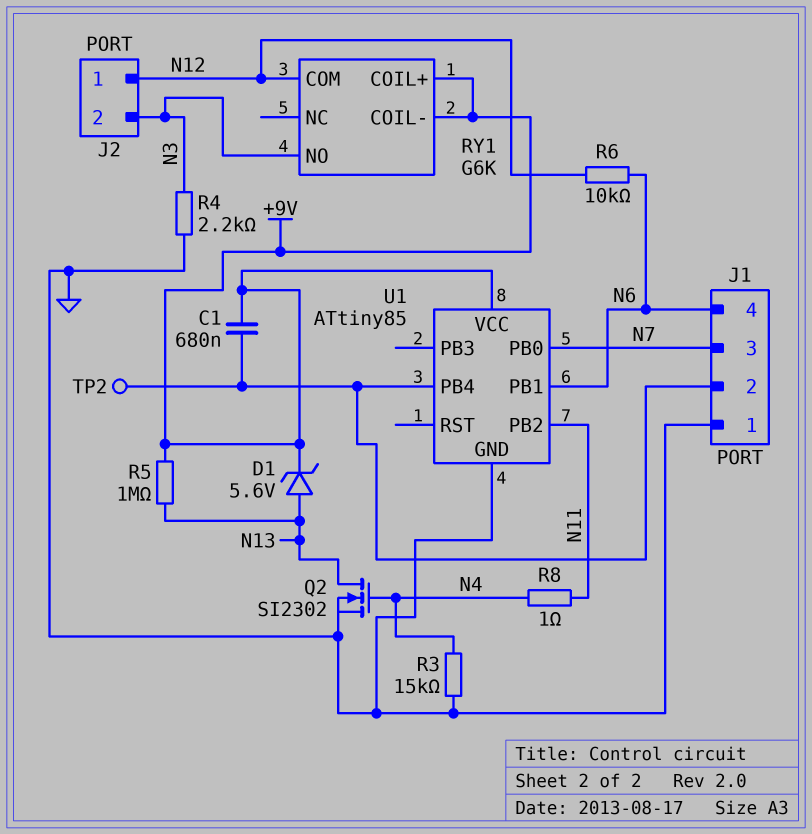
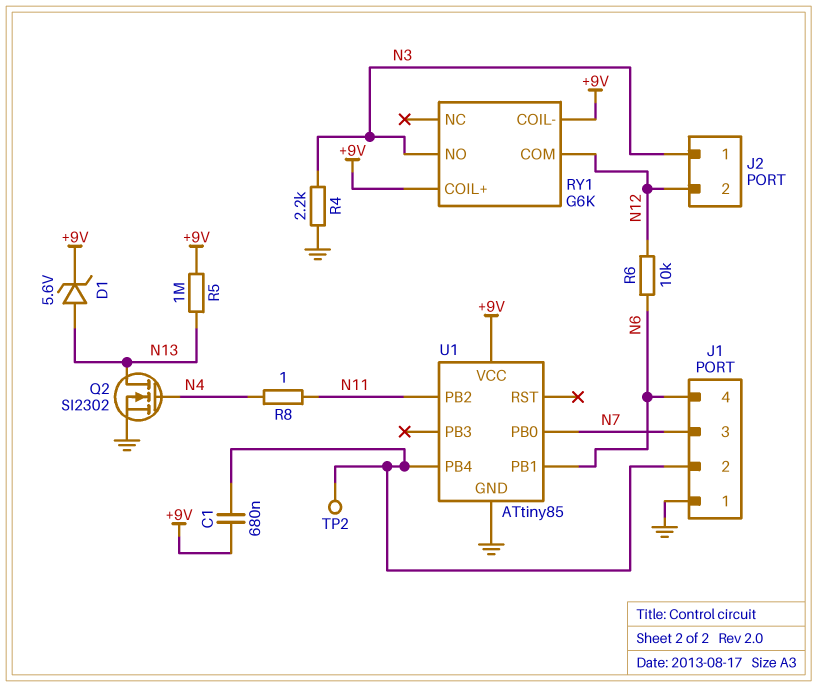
J2 pin 1: N12 -> N3
J2 pin 2: N3 -> N12
R3: 15k (GND, N4) -> none

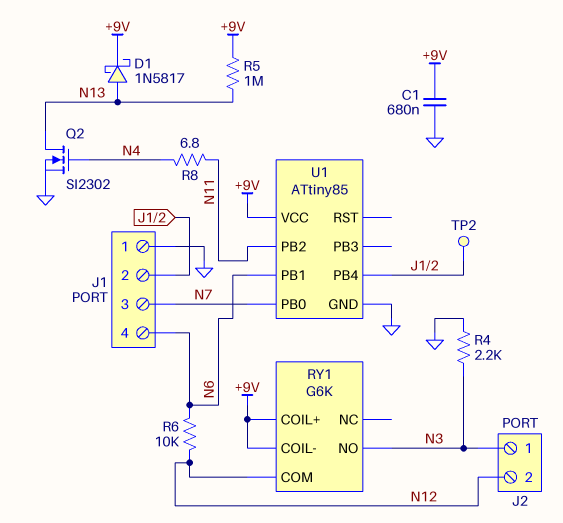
C1: 680nF (+9V, J1/2) -> 680nF (+9V, GND)
D1: zener 5.6V (A N13, K +9V) -> schottky 1N5817 (A N13, K +9V)
R8: 1 (N4, N11) -> 6.8 (N4, N11)

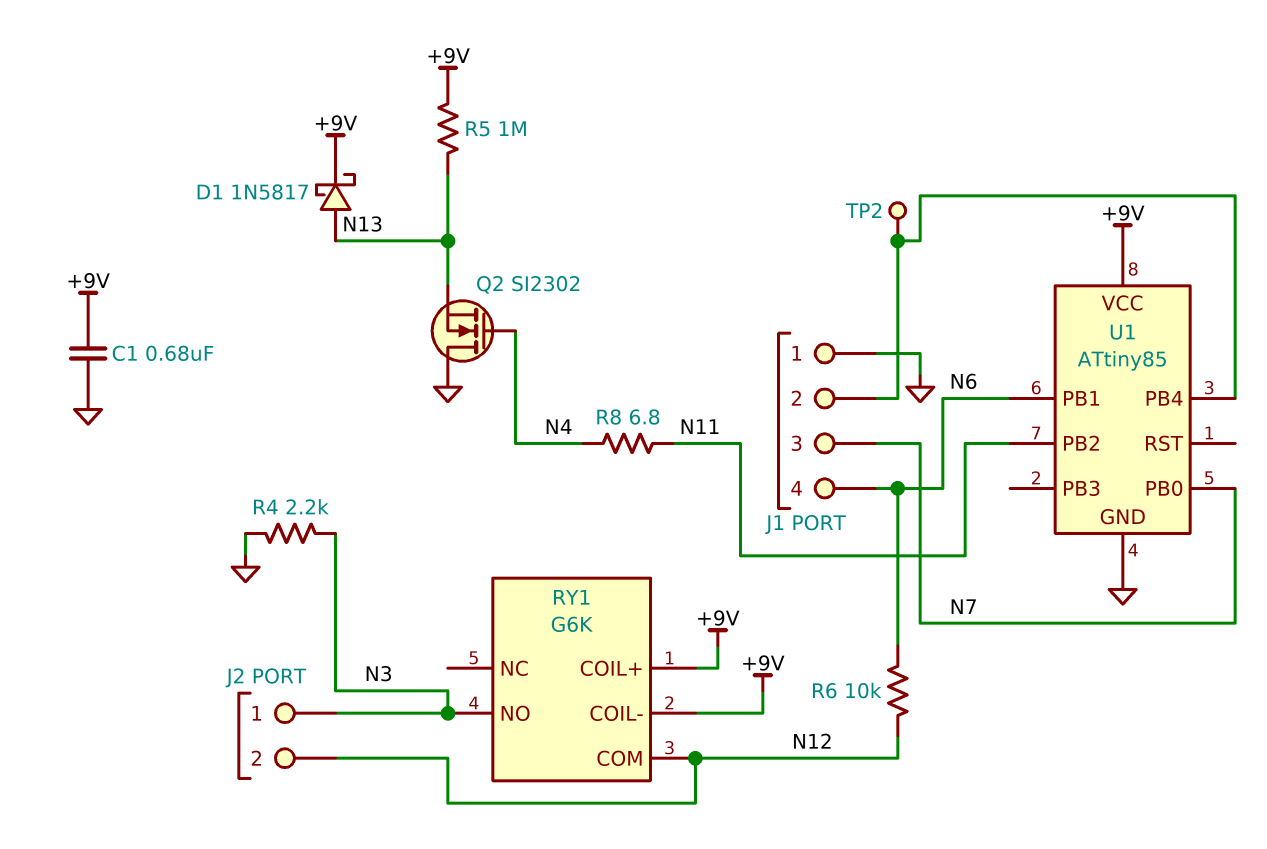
Q2: NMOS SI2302 (G N4, D N13, S GND) -> NMOS SI2302 (G N4, D GND, S N13)

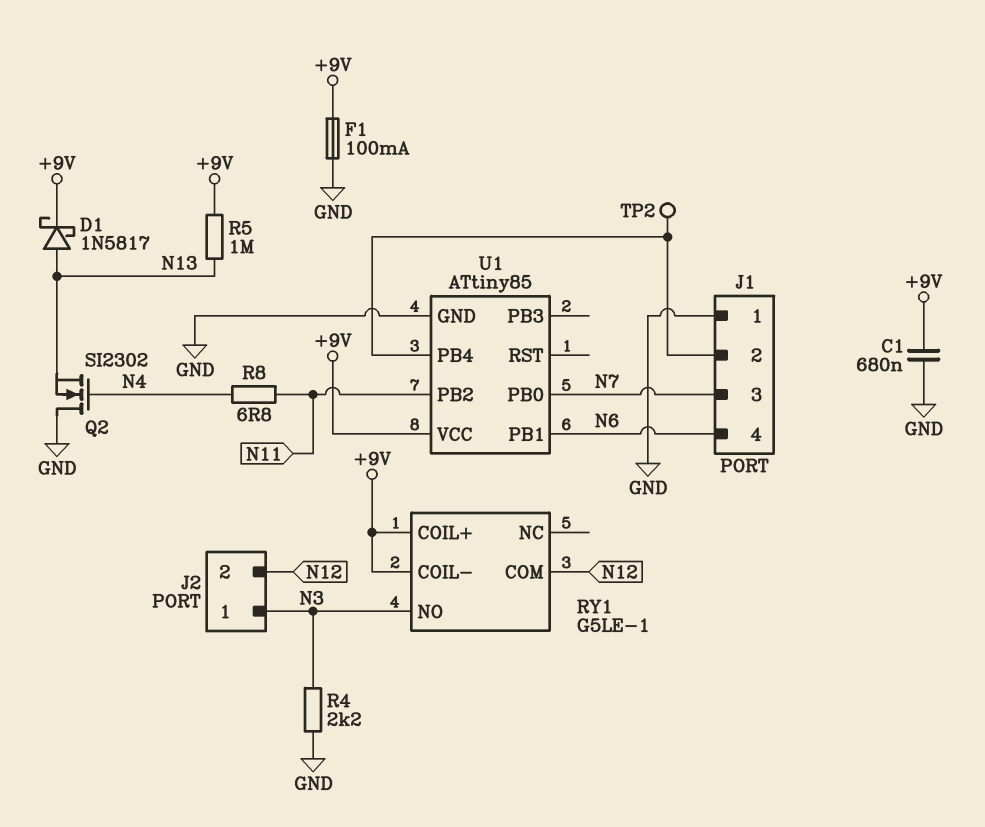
F1: none -> 100mA (+9V, GND)
R6: 10k (N6, N12) -> none
RY1: G6K -> G5LE-1

